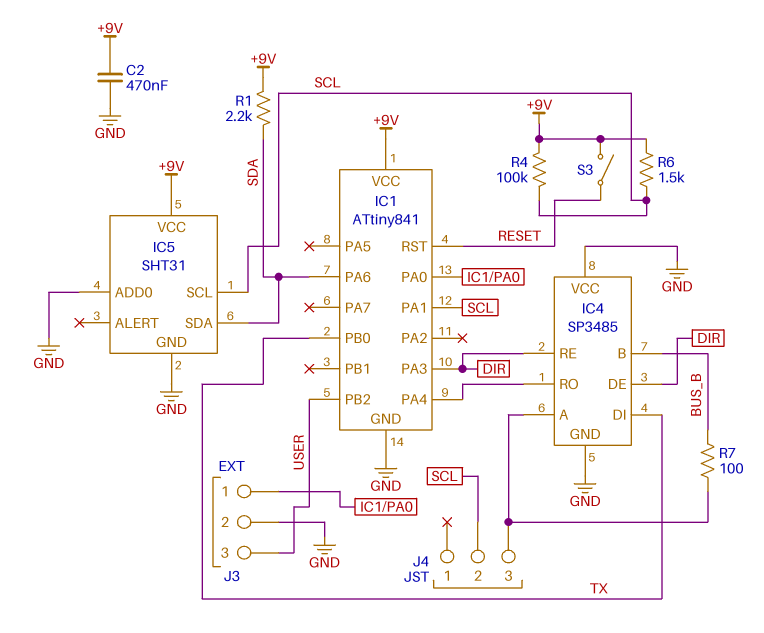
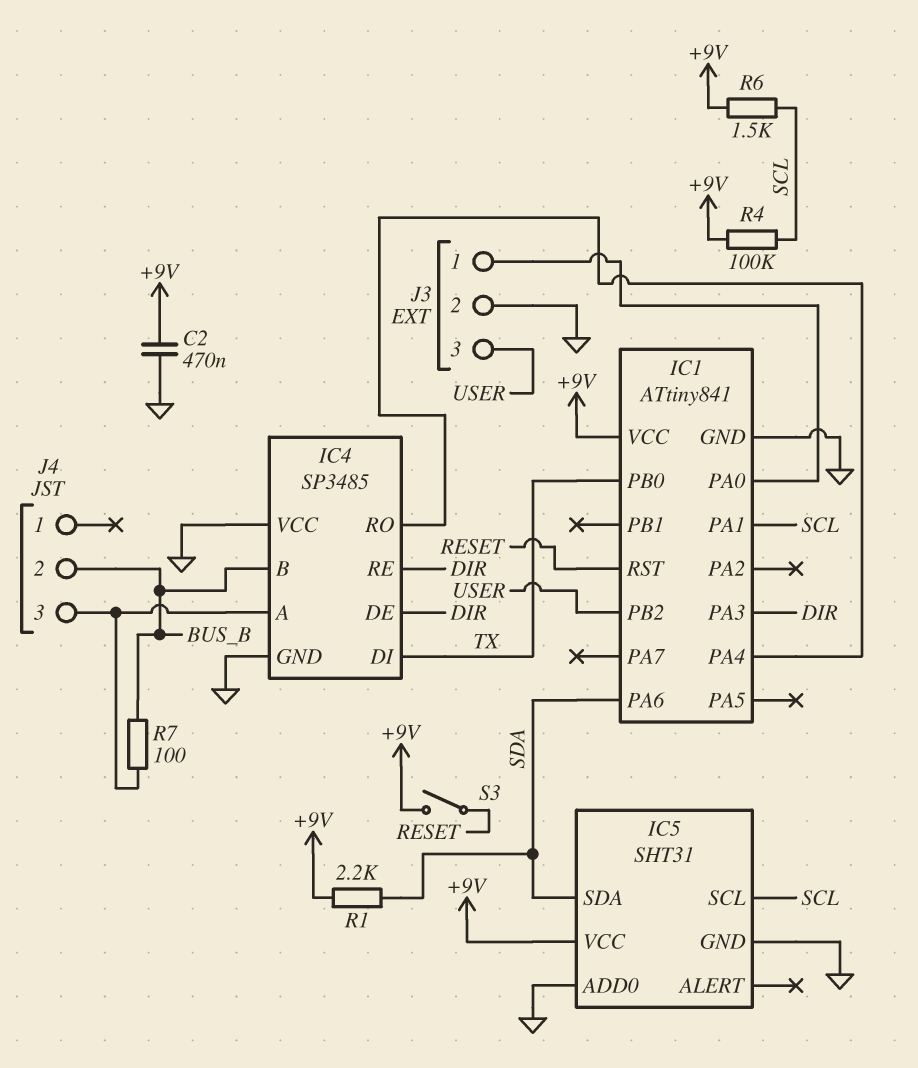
J4 pin 2: SCL -> BUS_B

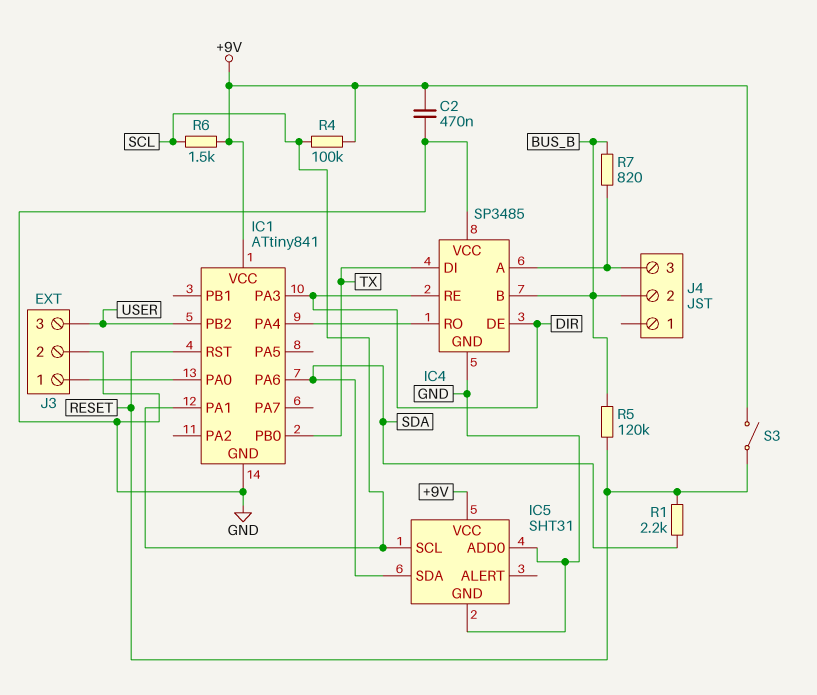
R1: 2.2k (+9V, SDA) -> 2.2k (RESET, SDA)
R5: none -> 120k (BUS_B, RESET)
R7: 100 (BUS_B, IC4/A) -> 820 (BUS_B, IC4/A)

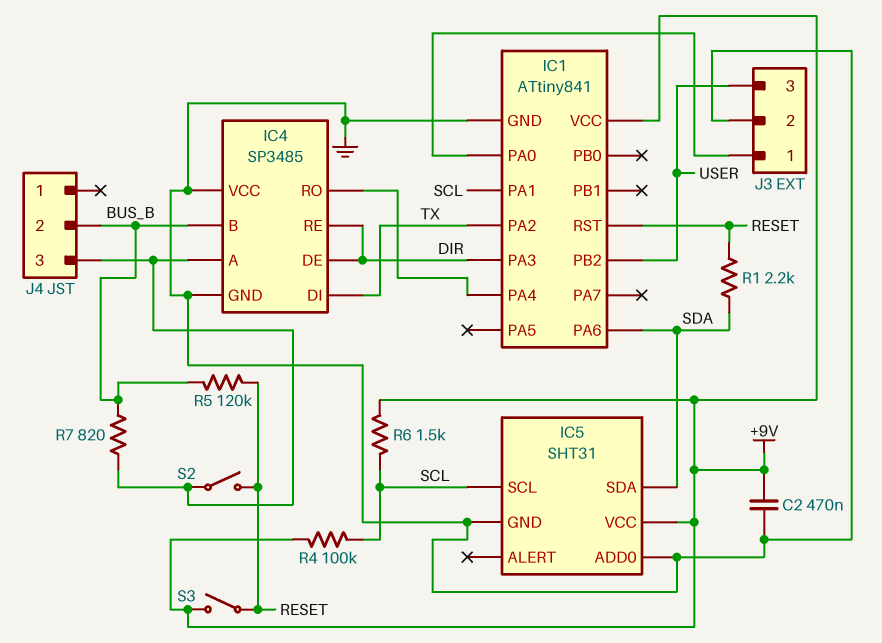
IC1 pin PA2: none -> TX
IC1 pin PB0: TX -> none
S2: none -> switch (IC4/A, RESET)

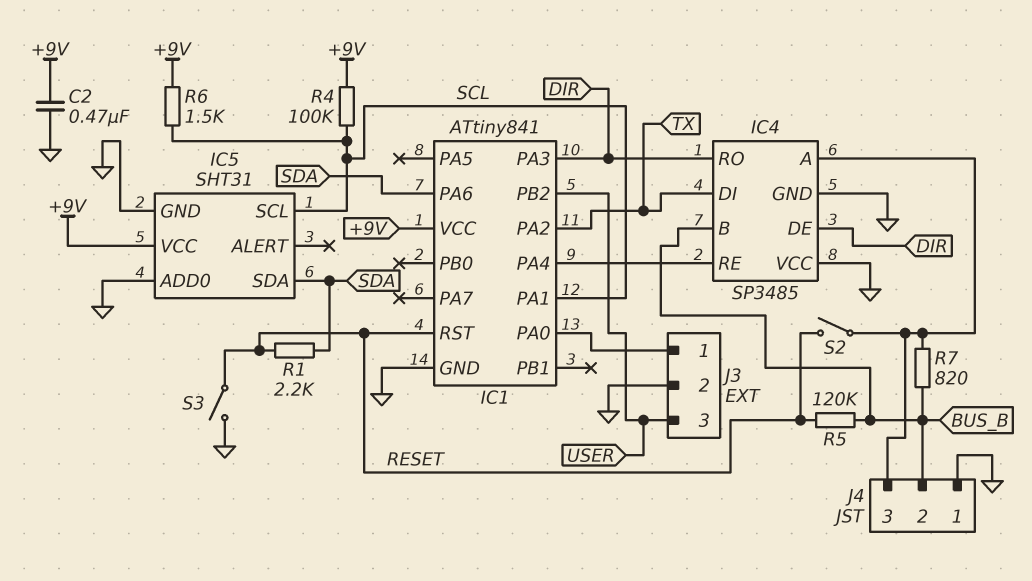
IC4 pin RE: DIR -> IC1/PA4
IC4 pin RO: IC1/PA4 -> DIR
J4 pin 1: none -> GND
S3: switch (+9V, RESET) -> switch (GND, RESET)

